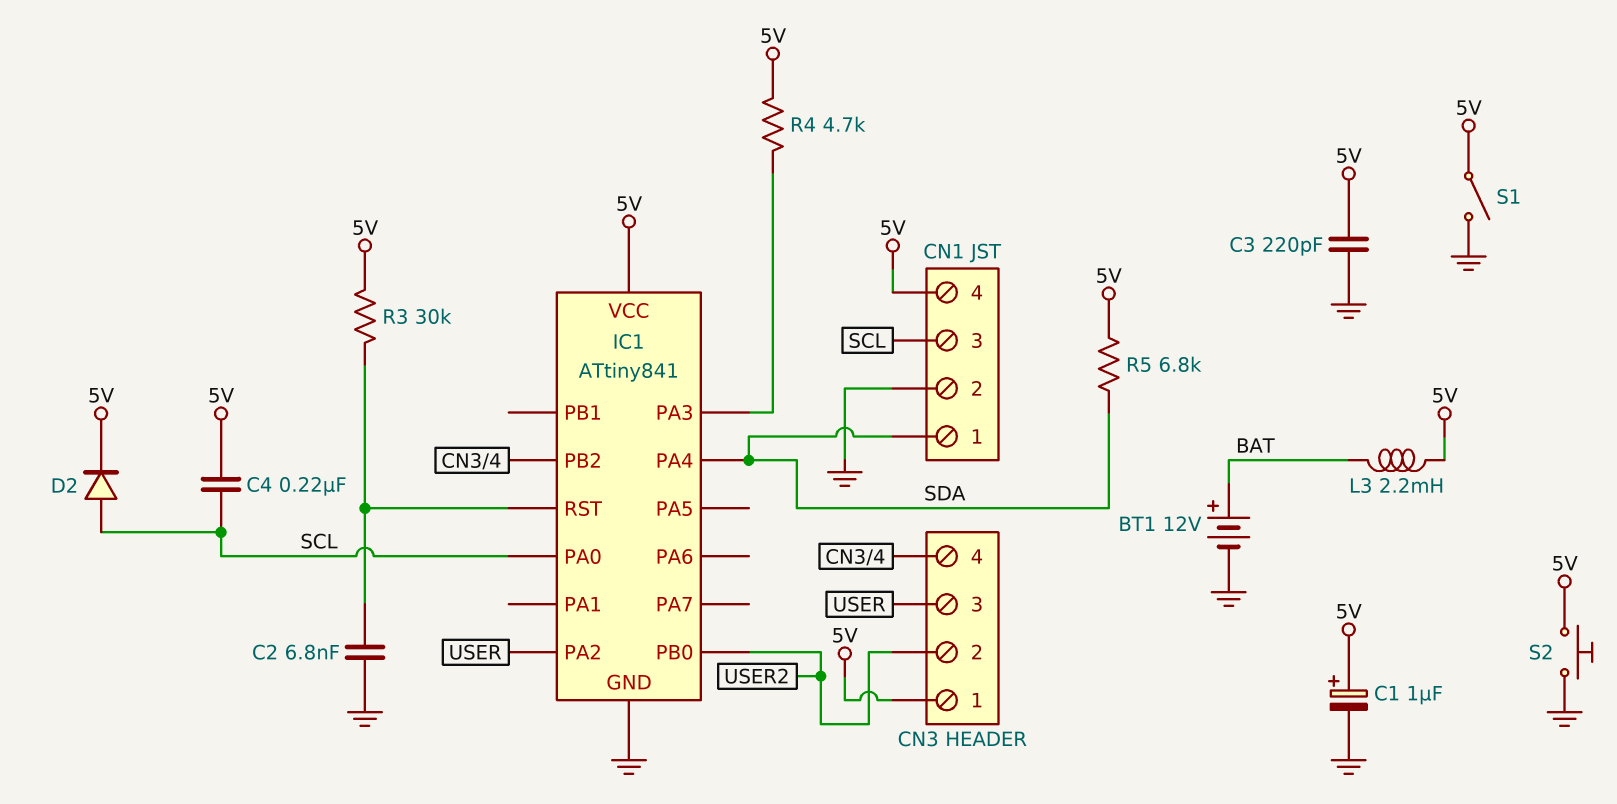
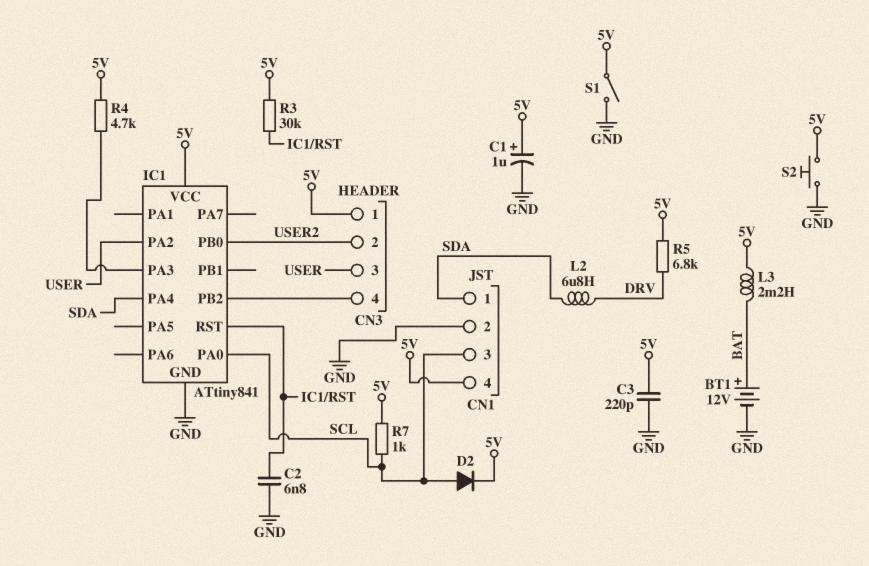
C4: 220nF (5V, SCL) -> none
L2: none -> 6.8uH (DRV, SDA)
R5: 6.8k (5V, SDA) -> 6.8k (5V, DRV)
R7: none -> 1k (5V, SCL)

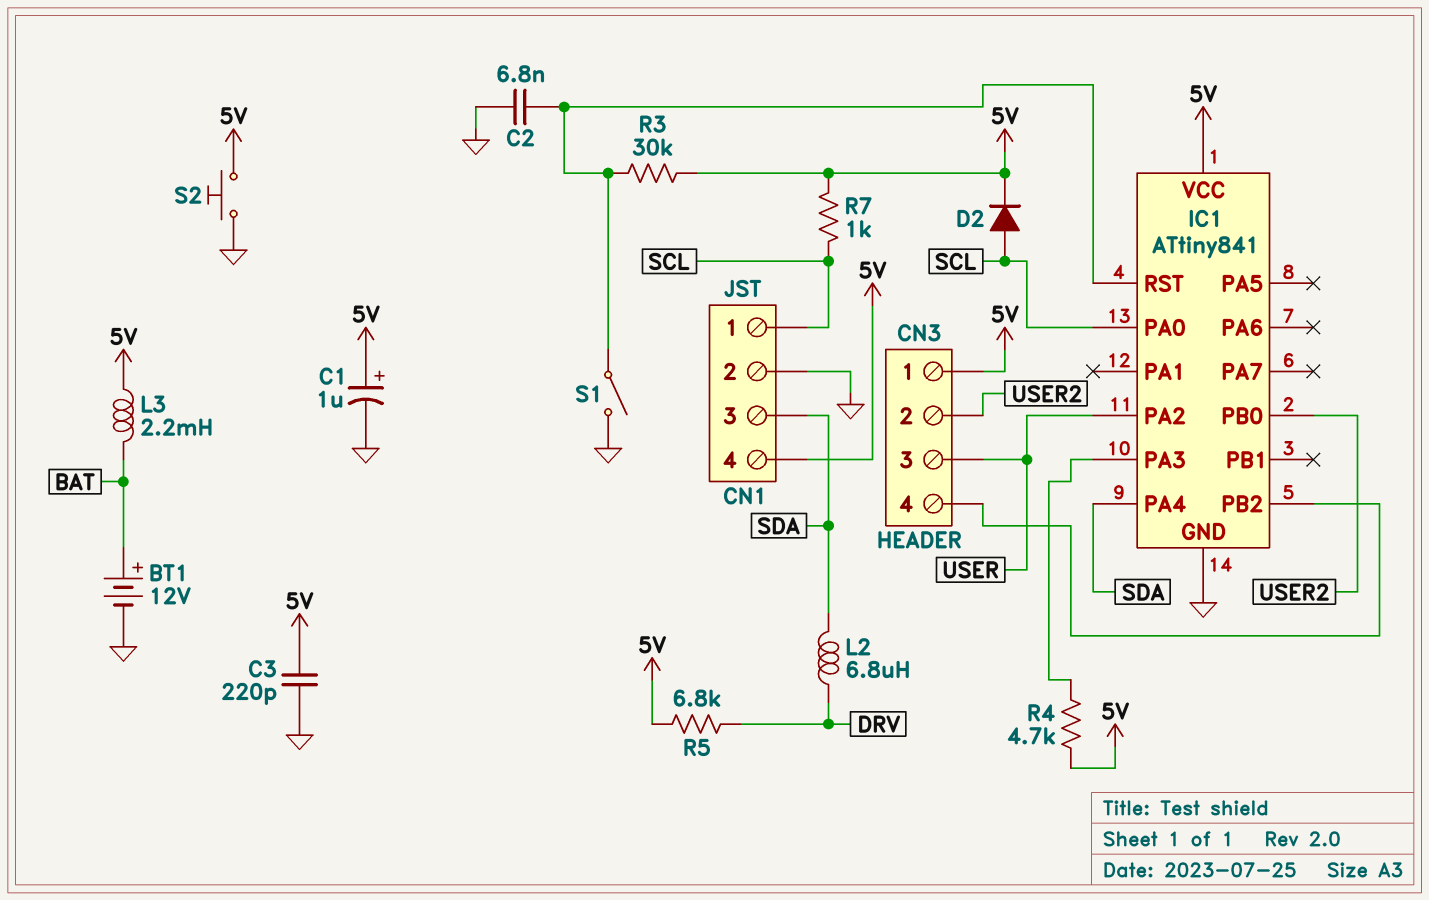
CN1 pin 1: SDA -> SCL
CN1 pin 3: SCL -> SDA
S1: switch (5V, GND) -> switch (GND, IC1/RST)

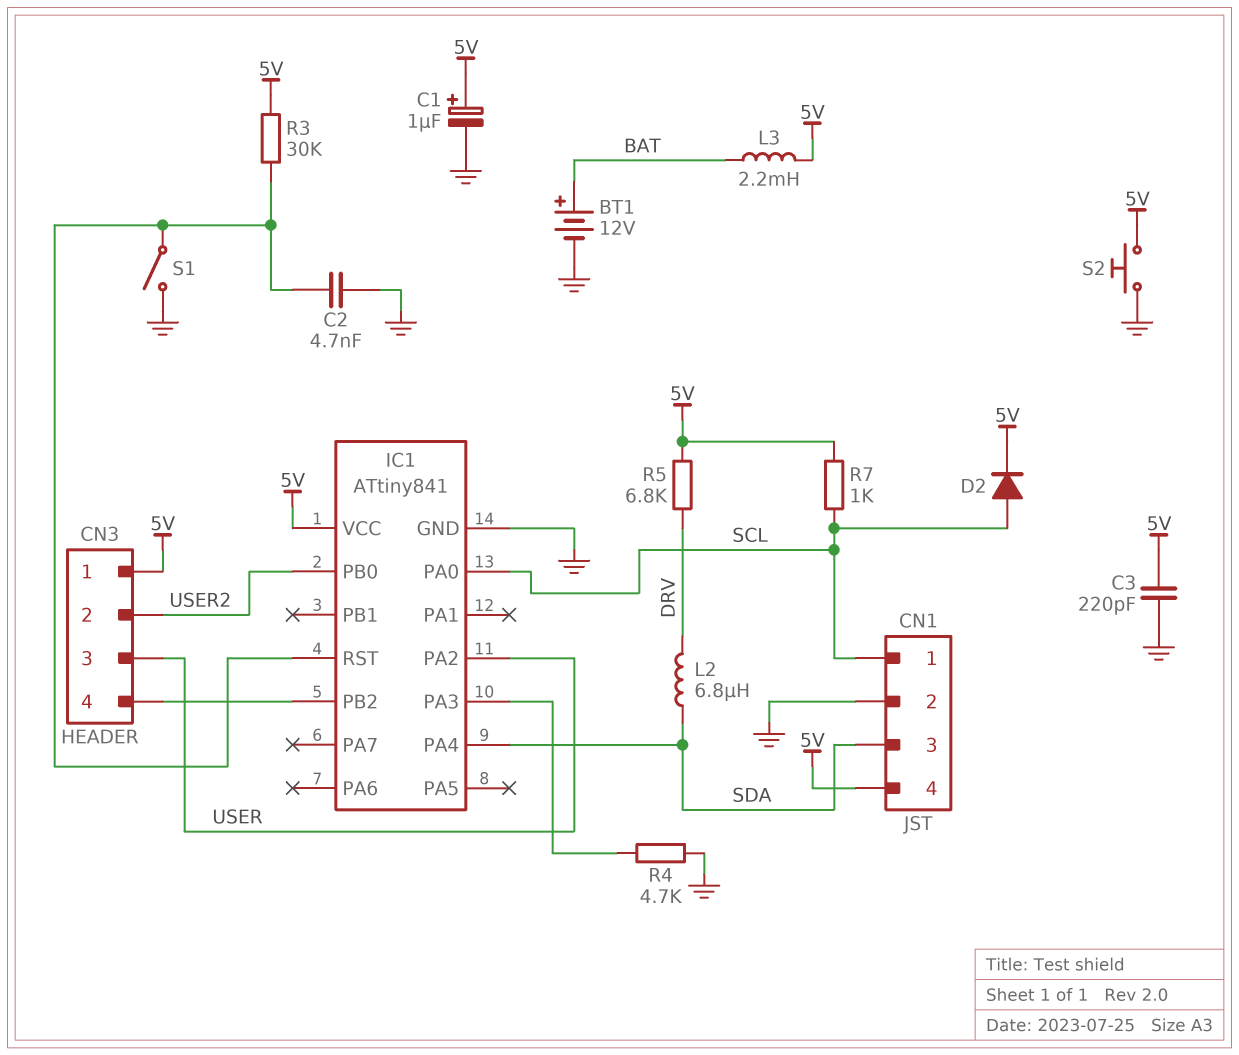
C2: 6.8nF (GND, IC1/RST) -> 4.7nF (GND, IC1/RST)
R4: 4.7k (5V, IC1/PA3) -> 4.7k (GND, IC1/PA3)

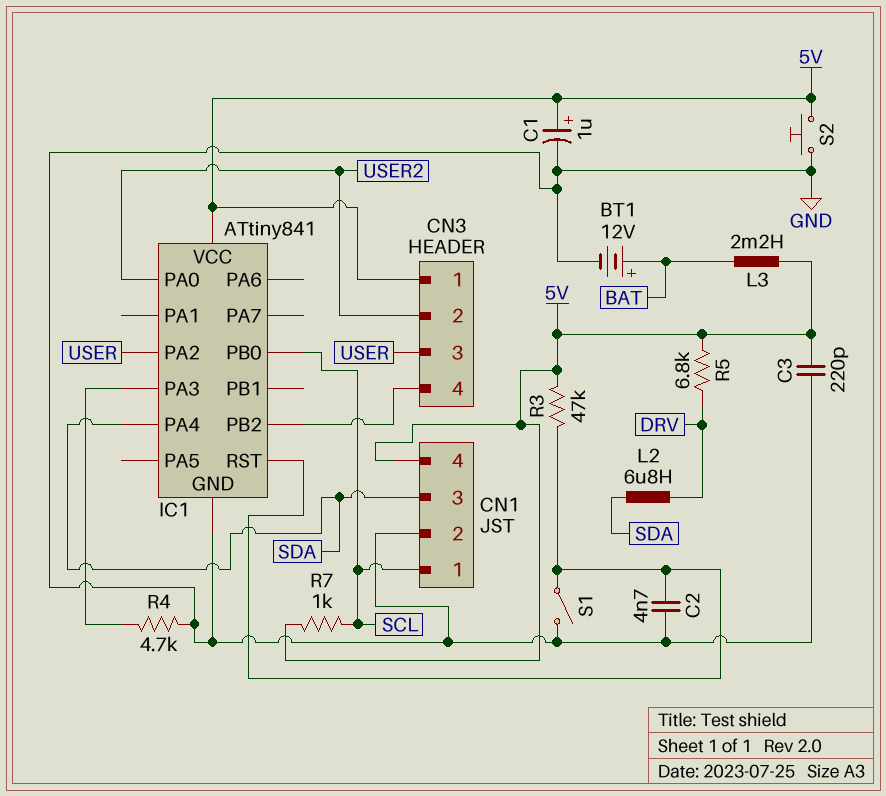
D2: diode (A SCL, K 5V) -> none
IC1 pin PA0: SCL -> USER2
IC1 pin PB0: USER2 -> SCL
R3: 30k (5V, IC1/RST) -> 47k (5V, IC1/RST)

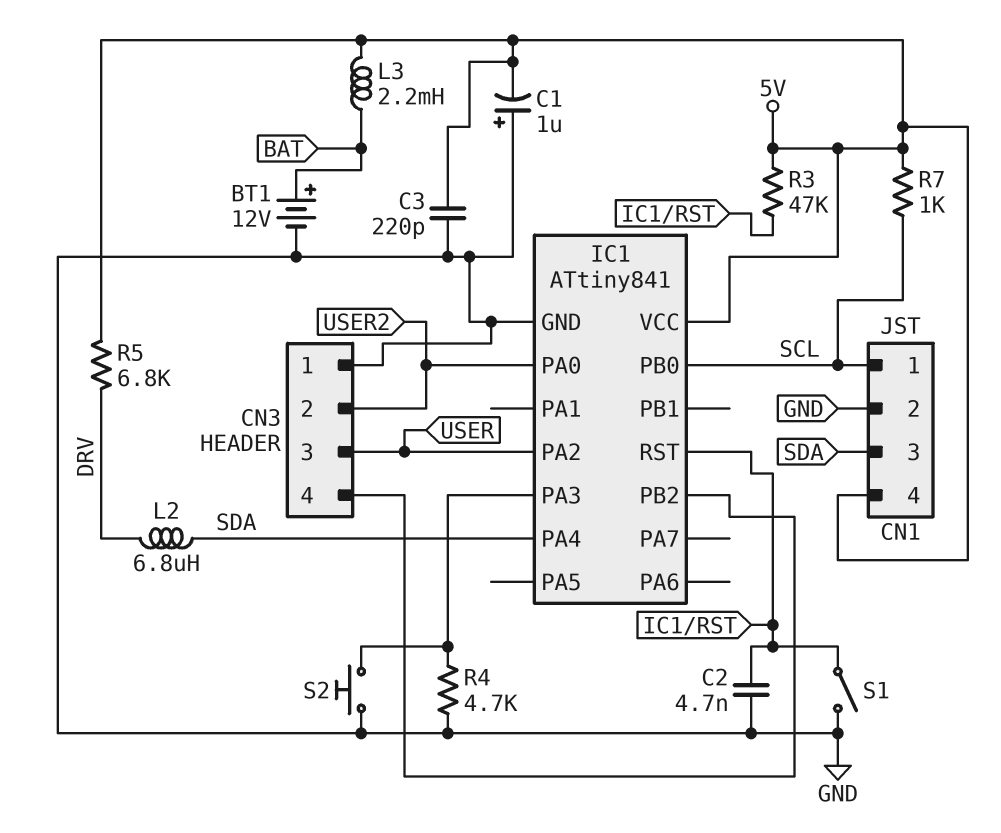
C1: 1uF (plus 5V, minus GND) -> 1uF (plus GND, minus 5V)
CN3 pin 1: 5V -> GND
S2: button (5V, GND) -> button (GND, IC1/PA3)

